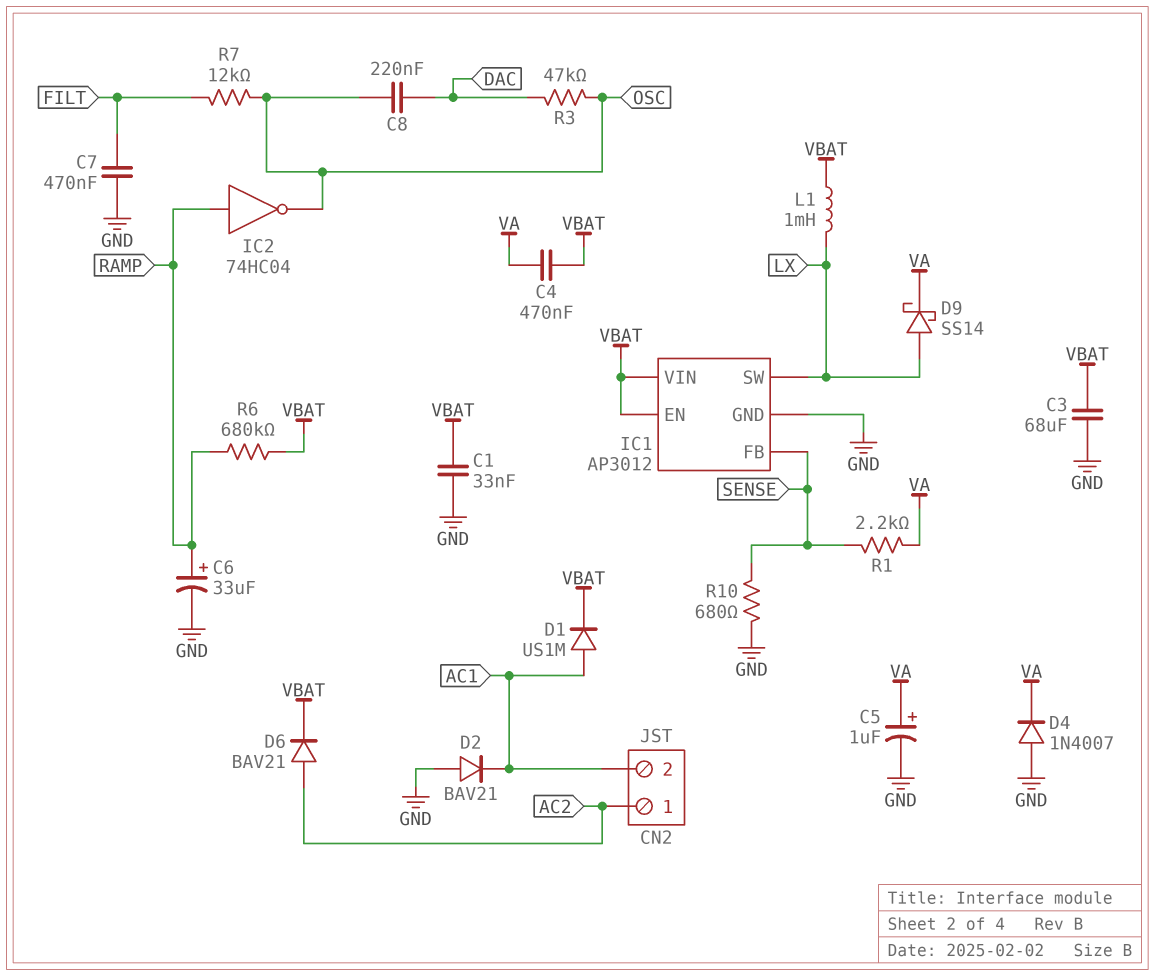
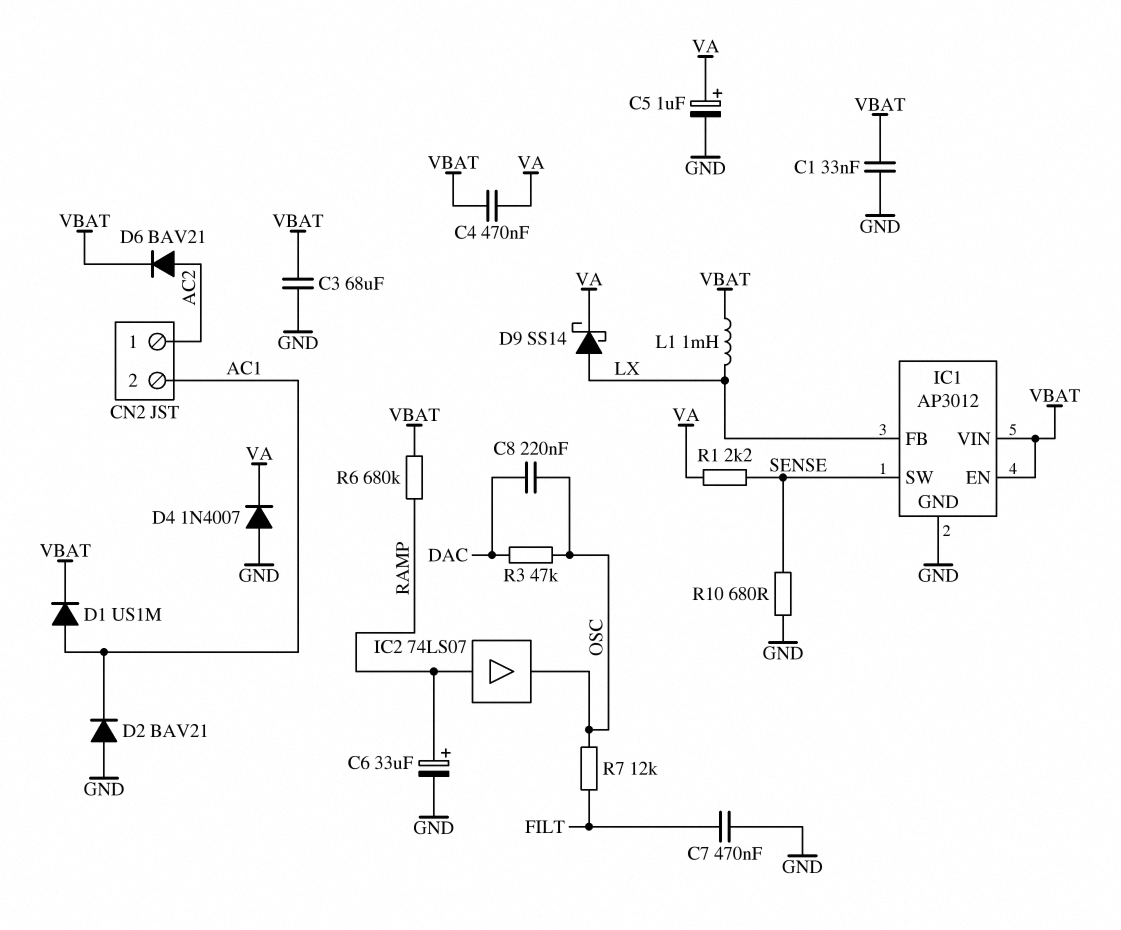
IC1 pin FB: SENSE -> LX
IC1 pin SW: LX -> SENSE
IC2: NOT 74HC04 (in RAMP, out OSC) -> buffer 74LS07 (in RAMP, out OSC)

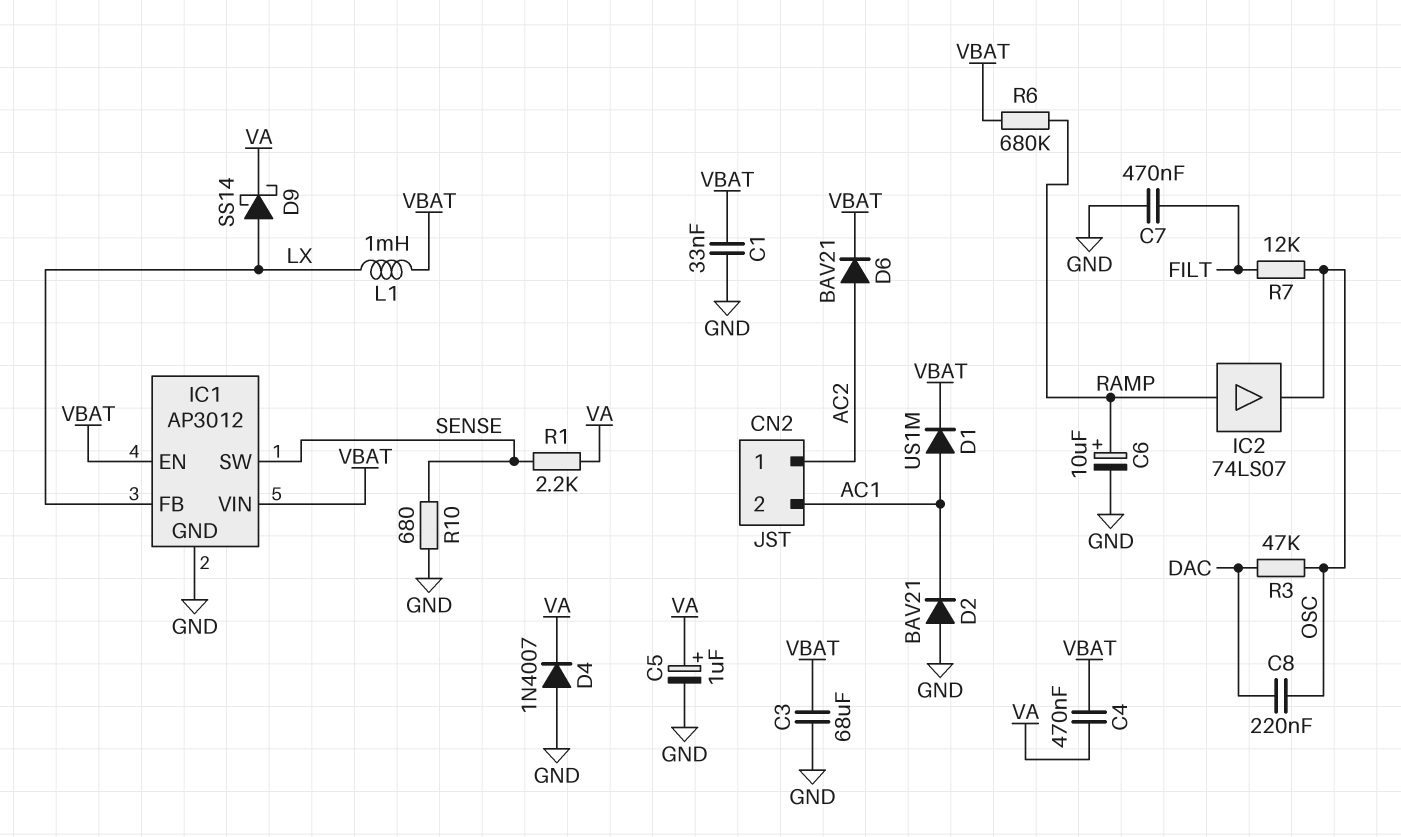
C6: 33uF (plus RAMP, minus GND) -> 10uF (plus RAMP, minus GND)

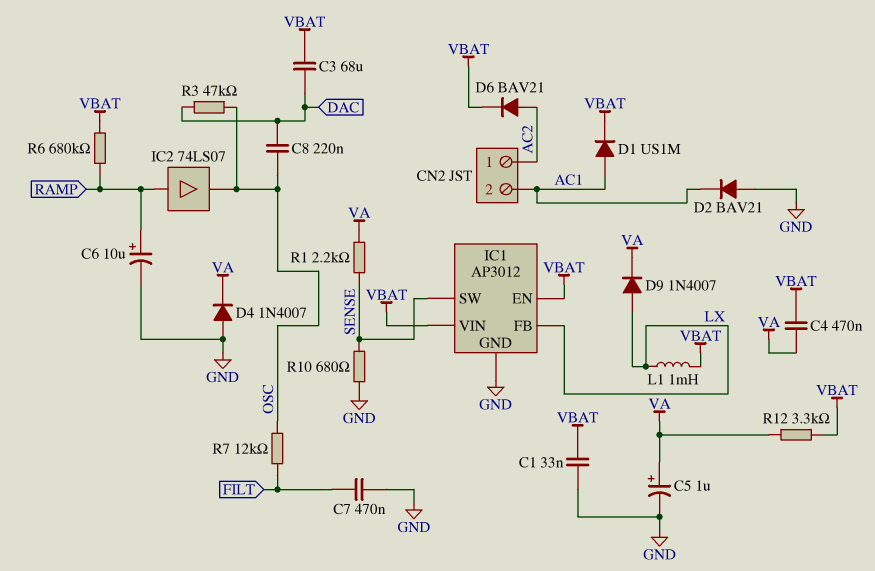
C3: 68uF (GND, VBAT) -> 68uF (DAC, VBAT)
D9: schottky SS14 (A LX, K VA) -> diode 1N4007 (A LX, K VA)
R12: none -> 3.3k (VA, VBAT)

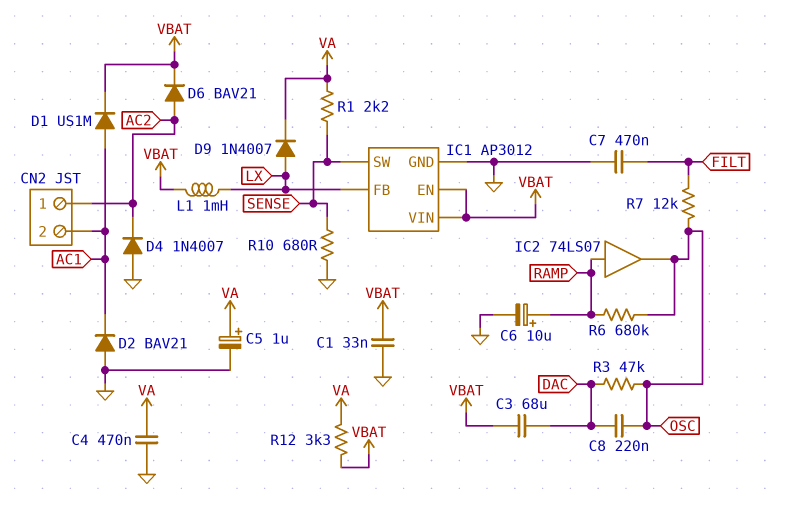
C4: 470nF (VA, VBAT) -> 470nF (GND, VA)
D4: diode 1N4007 (A GND, K VA) -> diode 1N4007 (A GND, K AC2)
R6: 680k (RAMP, VBAT) -> 680k (OSC, RAMP)

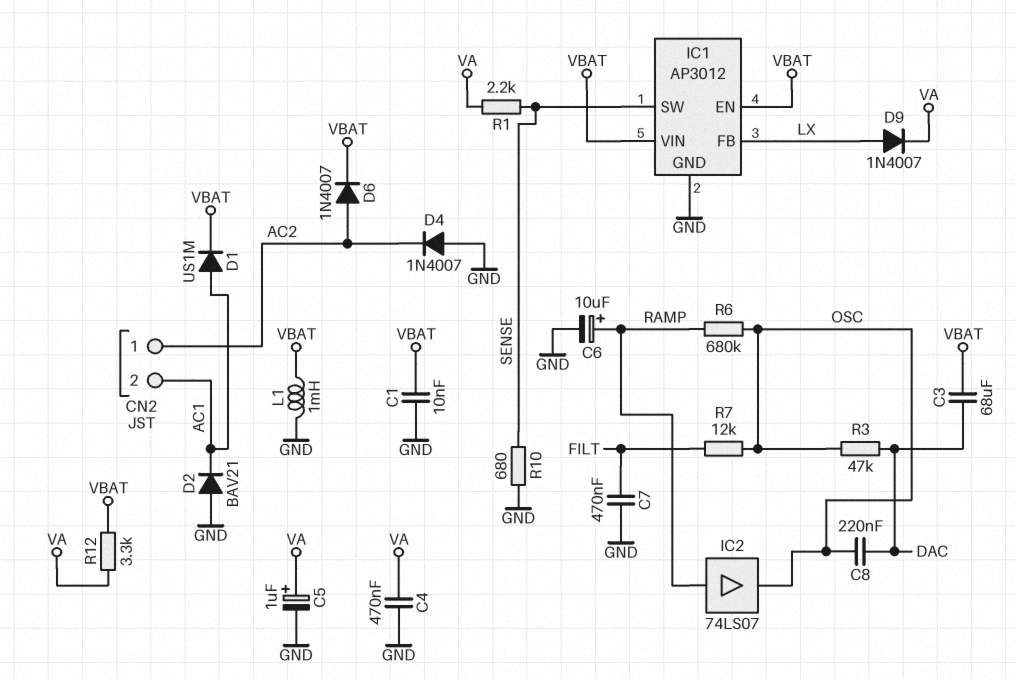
C1: 33nF (GND, VBAT) -> 10nF (GND, VBAT)
D6: diode BAV21 (A AC2, K VBAT) -> diode 1N4007 (A AC2, K VBAT)
L1: 1mH (LX, VBAT) -> 1mH (GND, VBAT)

